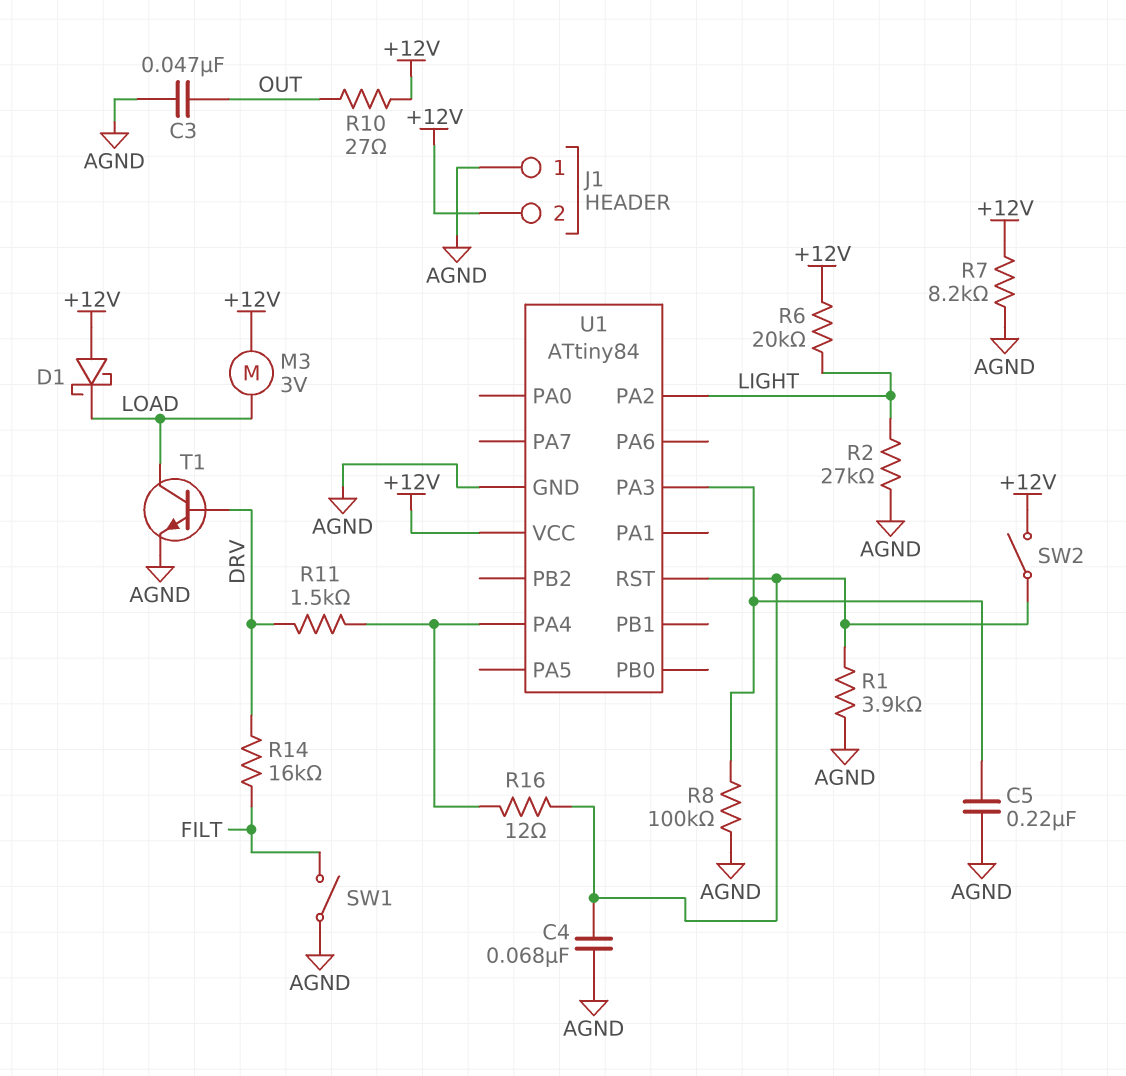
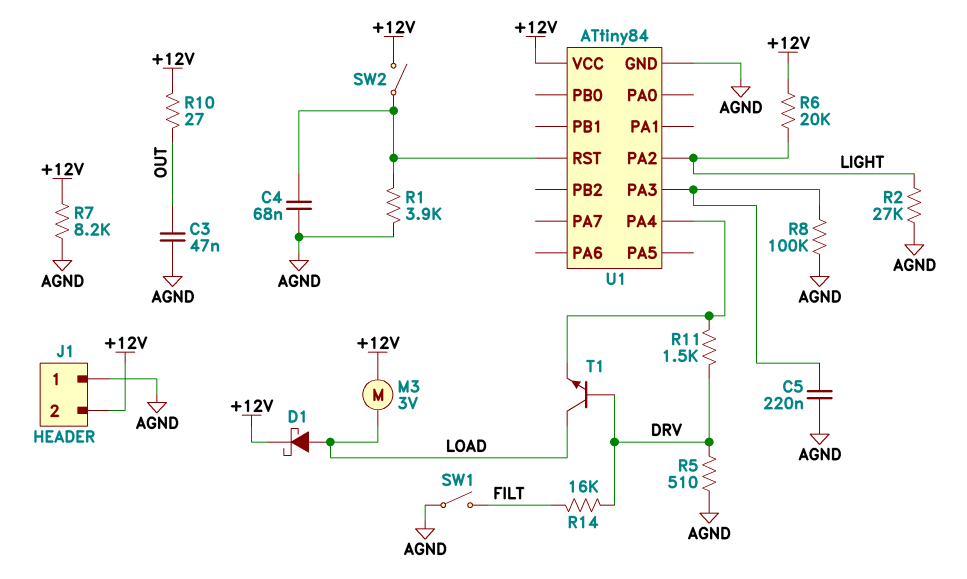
D1: schottky (A +12V, K LOAD) -> schottky (A LOAD, K +12V)
R5: none -> 510 (AGND, DRV)
R16: 12 (U1/PA4, U1/RST) -> none
T1: NPN (B DRV, C LOAD, E AGND) -> NPN (B DRV, C LOAD, E U1/PA4)

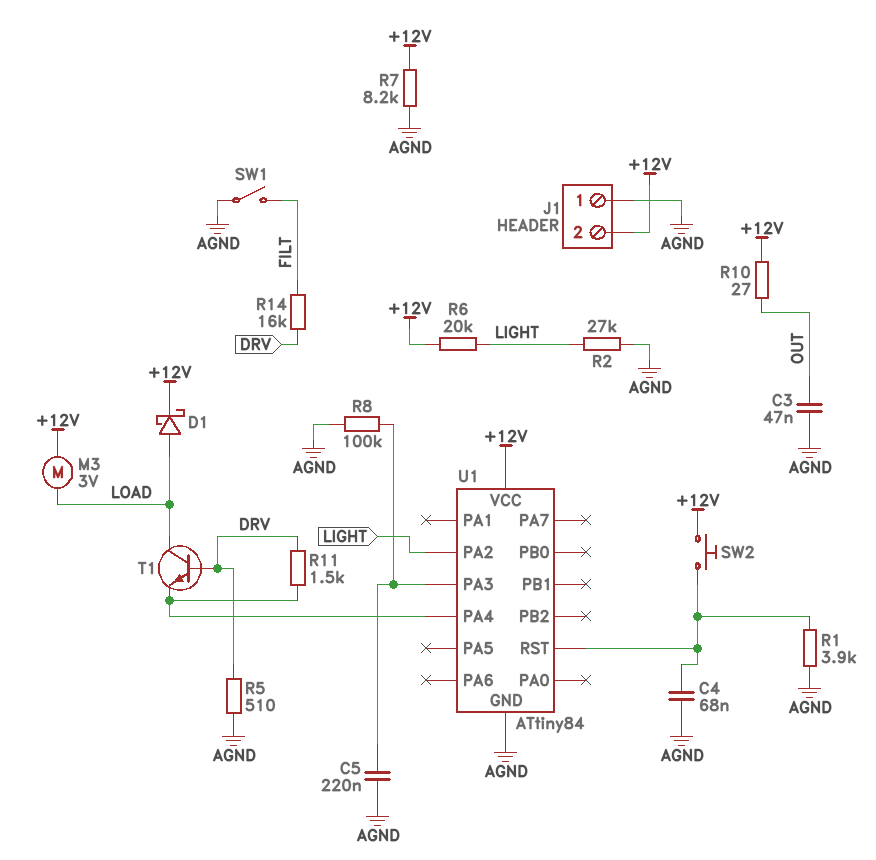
SW2: switch (+12V, U1/RST) -> button (+12V, U1/RST)

